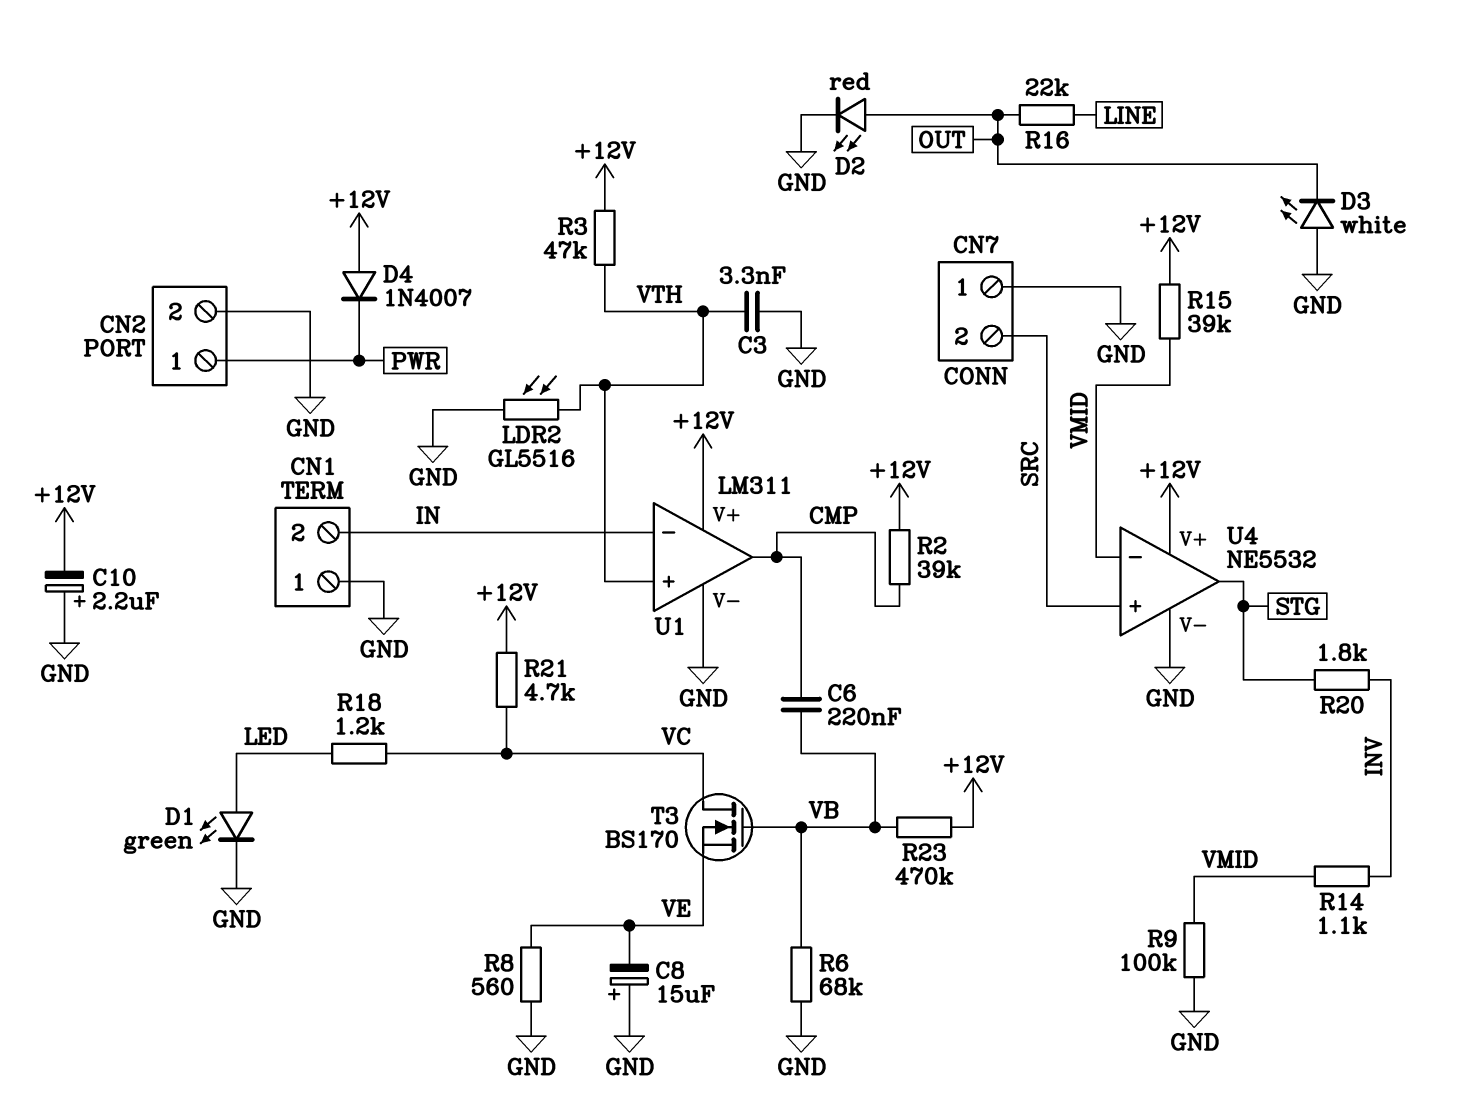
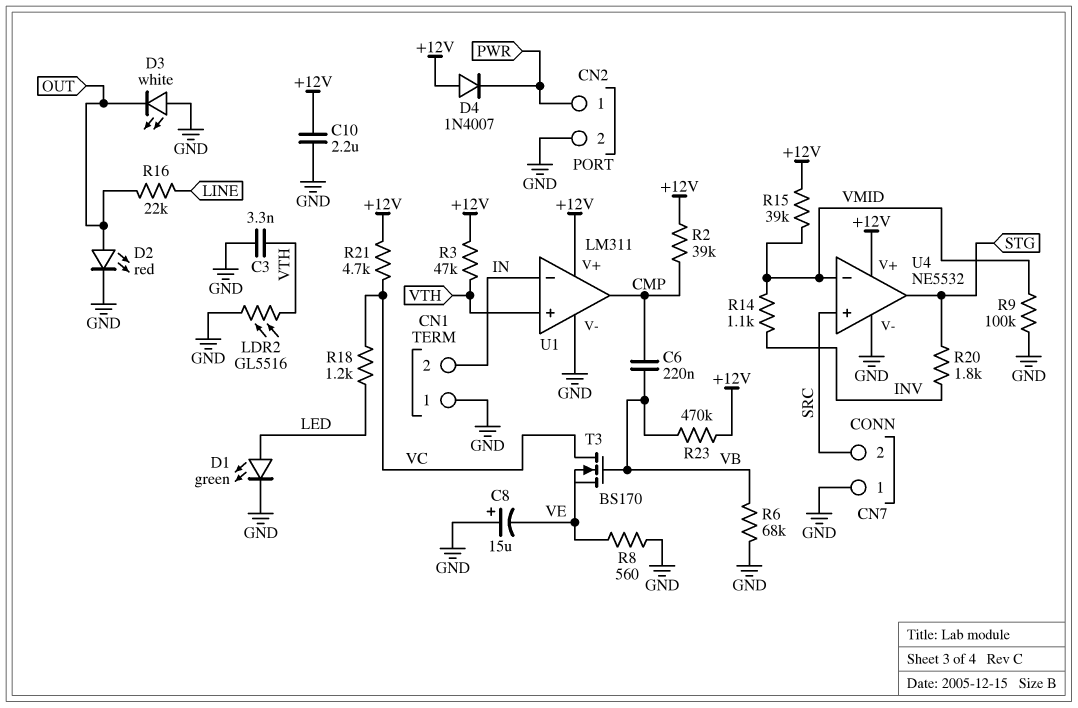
C10: 2.2uF (plus GND, minus +12V) -> 2.2uF (+12V, GND)

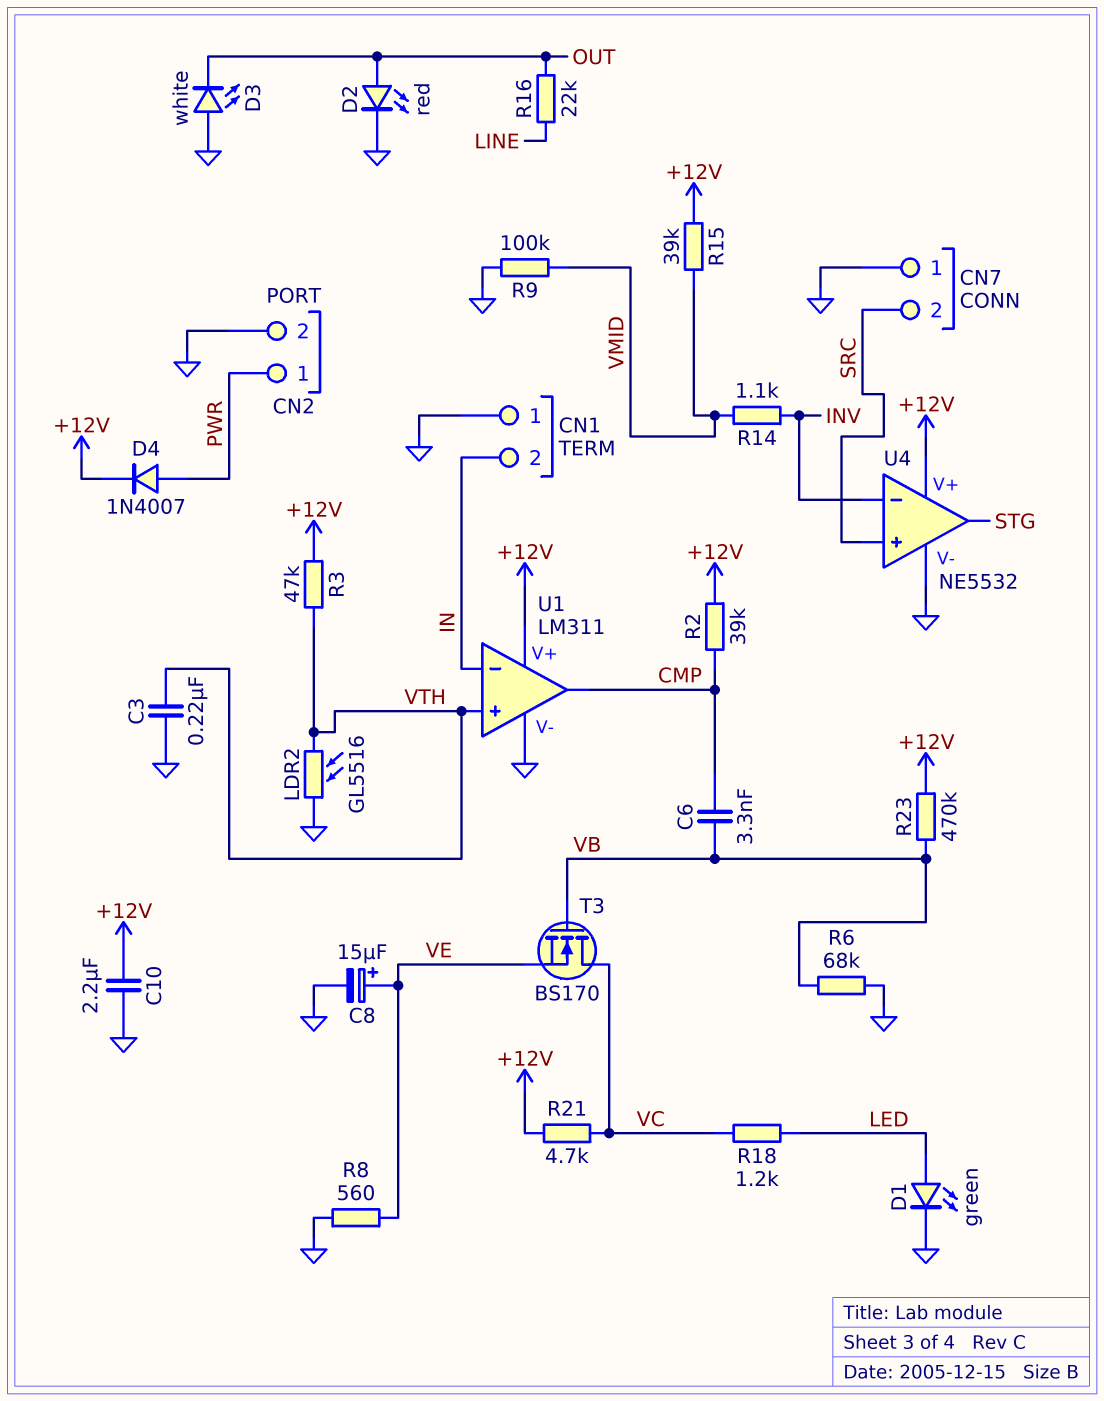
C3: 3.3nF (GND, VTH) -> 220nF (GND, VTH)
C6: 220nF (CMP, VB) -> 3.3nF (CMP, VB)
C8: 15uF (plus GND, minus VE) -> 15uF (plus VE, minus GND)
D4: diode 1N4007 (A +12V, K PWR) -> diode 1N4007 (A PWR, K +12V)
R20: 1.8k (INV, STG) -> none
U4 pin in-: VMID -> INV

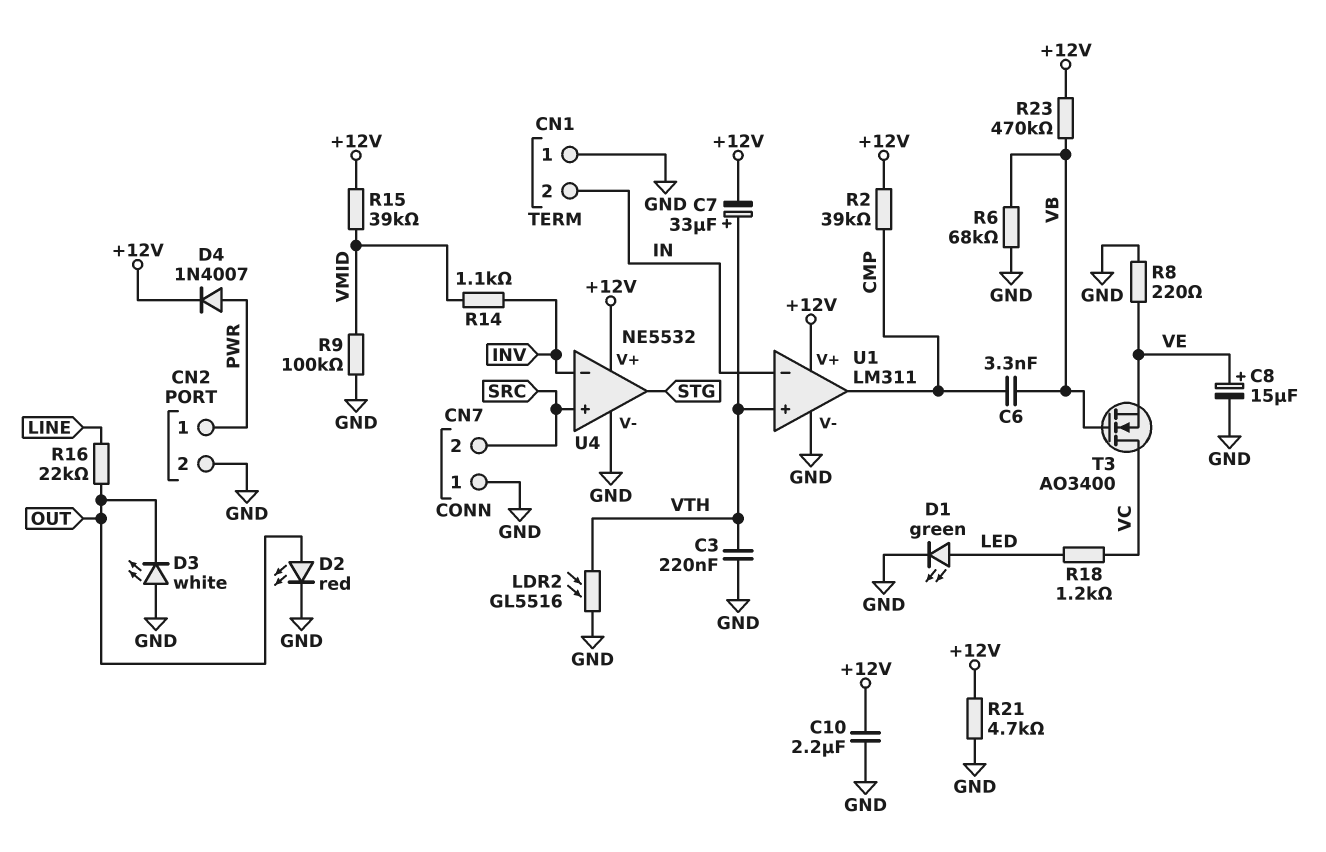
C7: none -> 33uF (plus VTH, minus +12V)
R3: 47k (+12V, VTH) -> none
R8: 560 (GND, VE) -> 220 (GND, VE)
R21: 4.7k (+12V, VC) -> 4.7k (+12V, GND)
T3: NMOS BS170 (G VB, D VC, S VE) -> NMOS AO3400 (G VB, D VC, S VE)

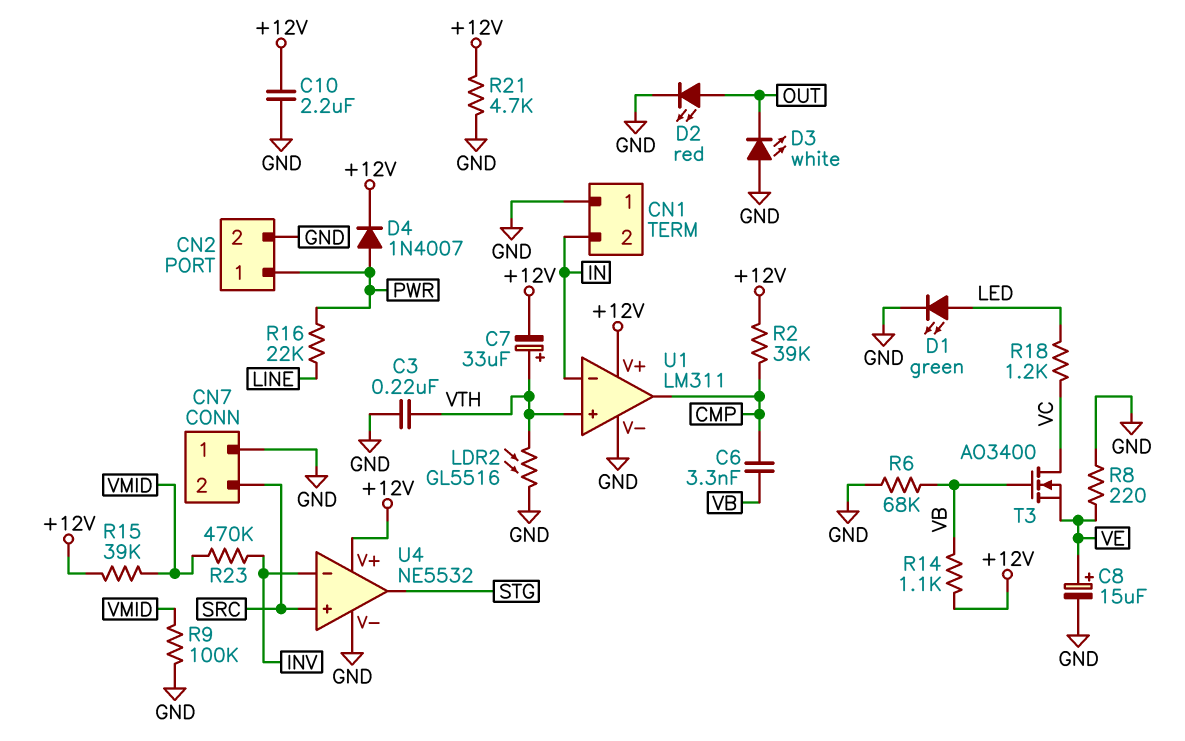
R14: 1.1k (INV, VMID) -> 1.1k (+12V, VB)
R16: 22k (LINE, OUT) -> 22k (LINE, PWR)
R23: 470k (+12V, VB) -> 470k (INV, VMID)

